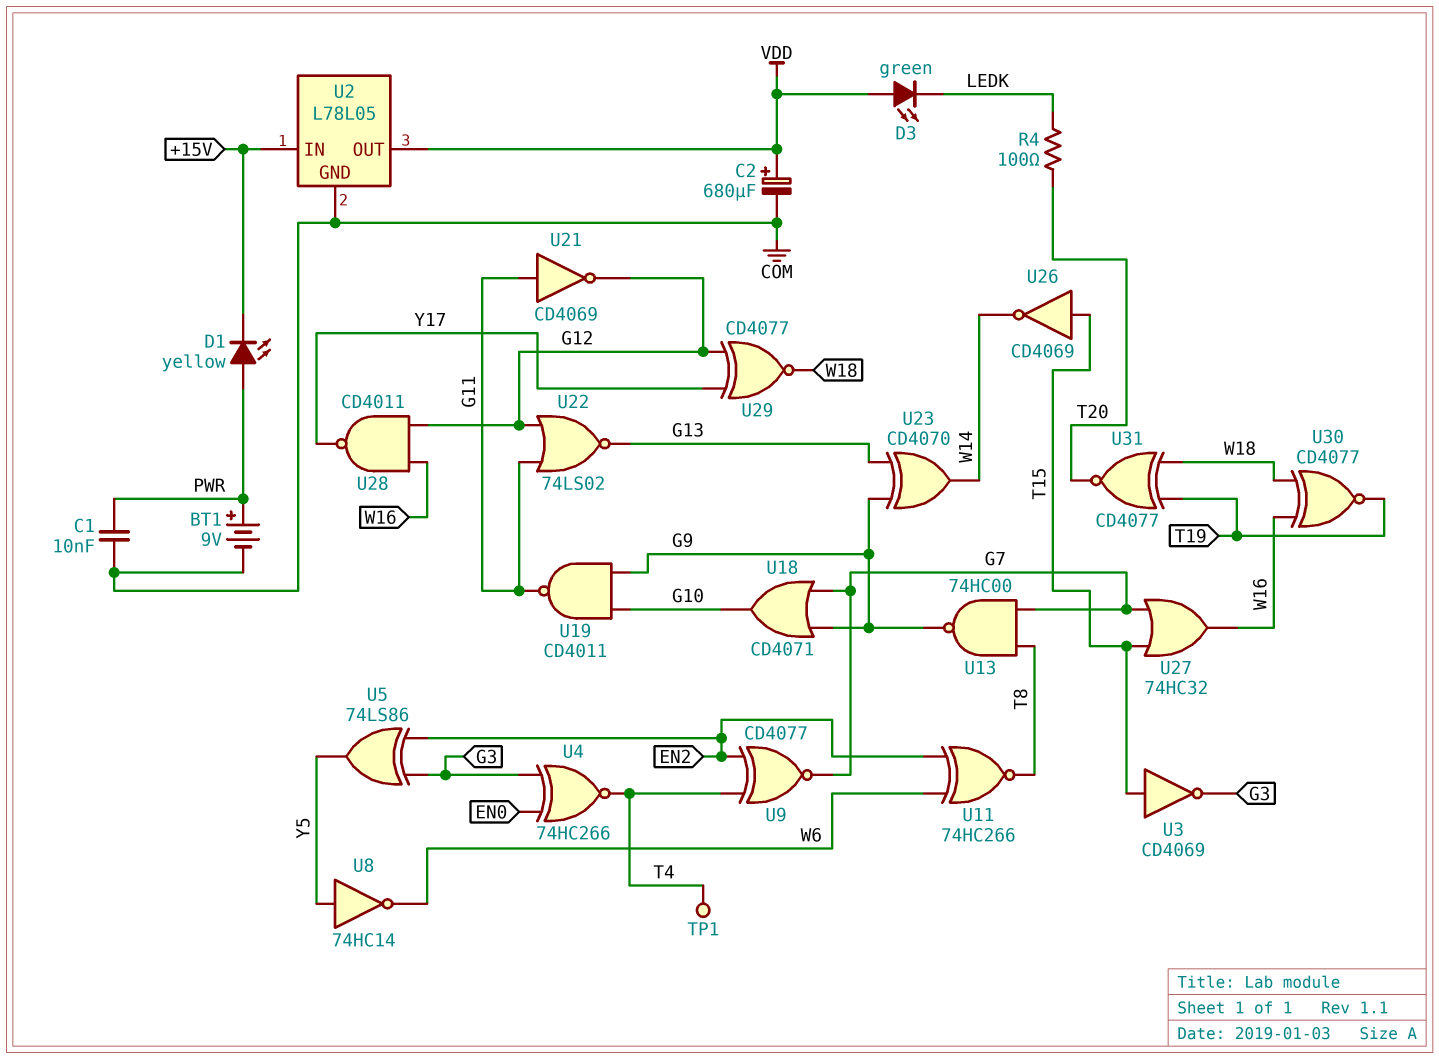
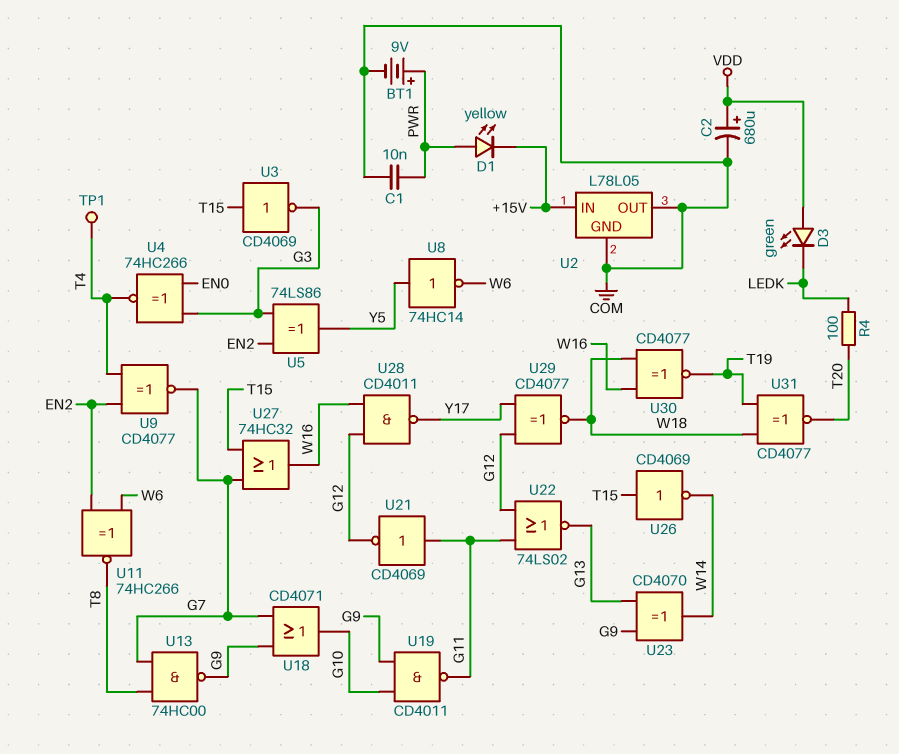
U2 pin OUT: VDD -> COM

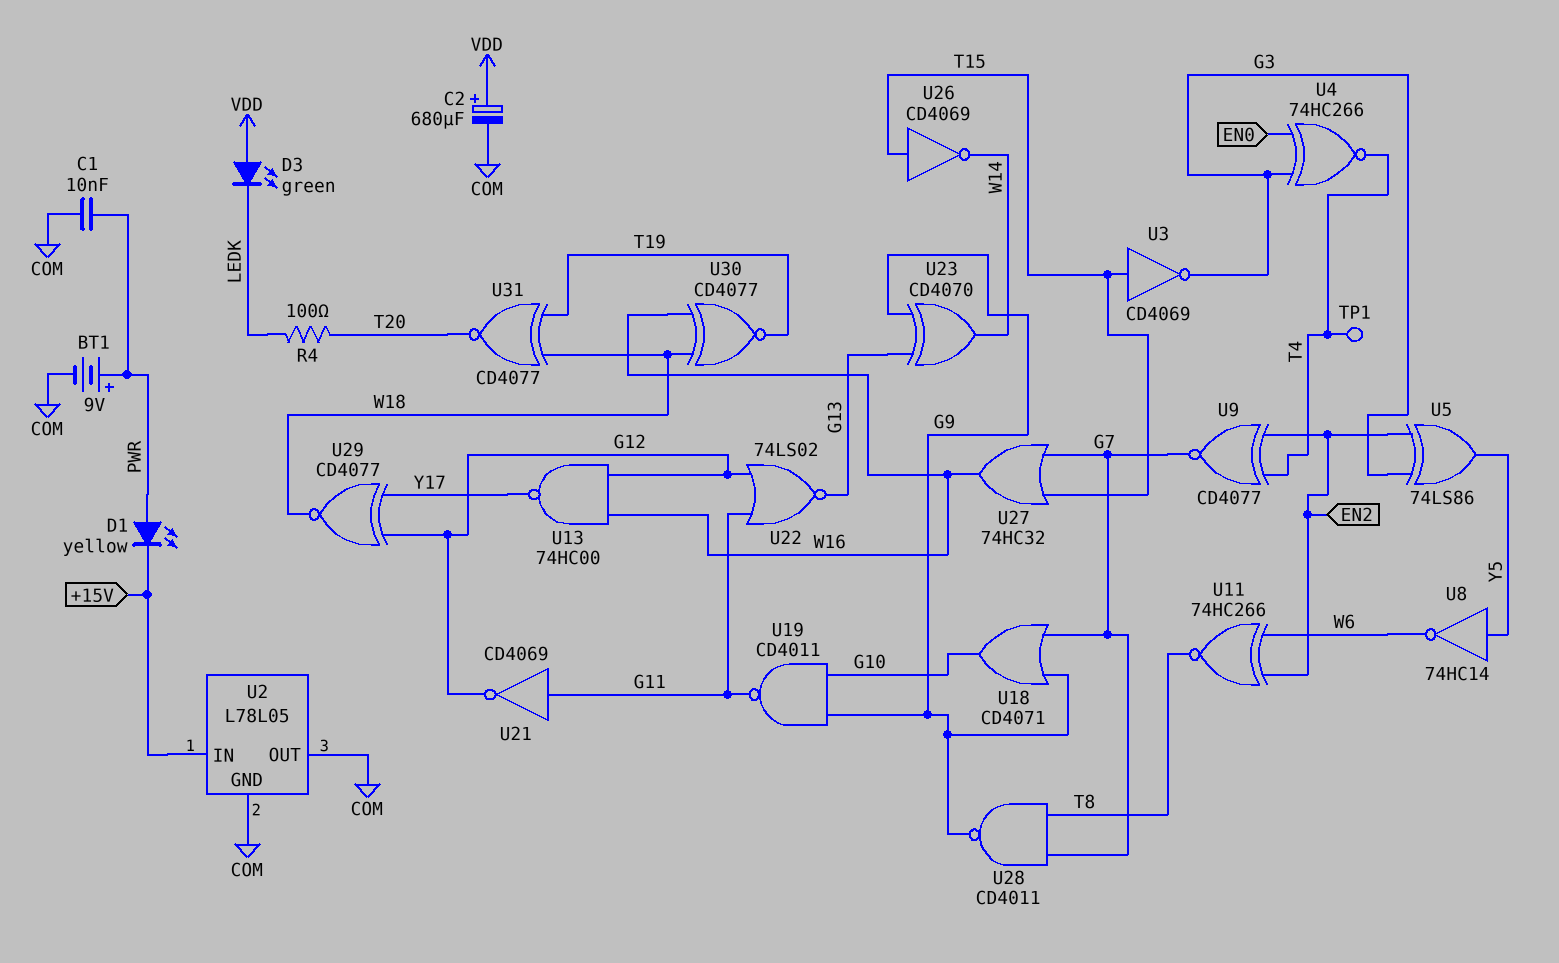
U13: NAND 74HC00 (in G7, in T8, out G9) -> NAND 74HC00 (in G12, in W16, out Y17)
U28: NAND CD4011 (in G12, in W16, out Y17) -> NAND CD4011 (in G7, in T8, out G9)

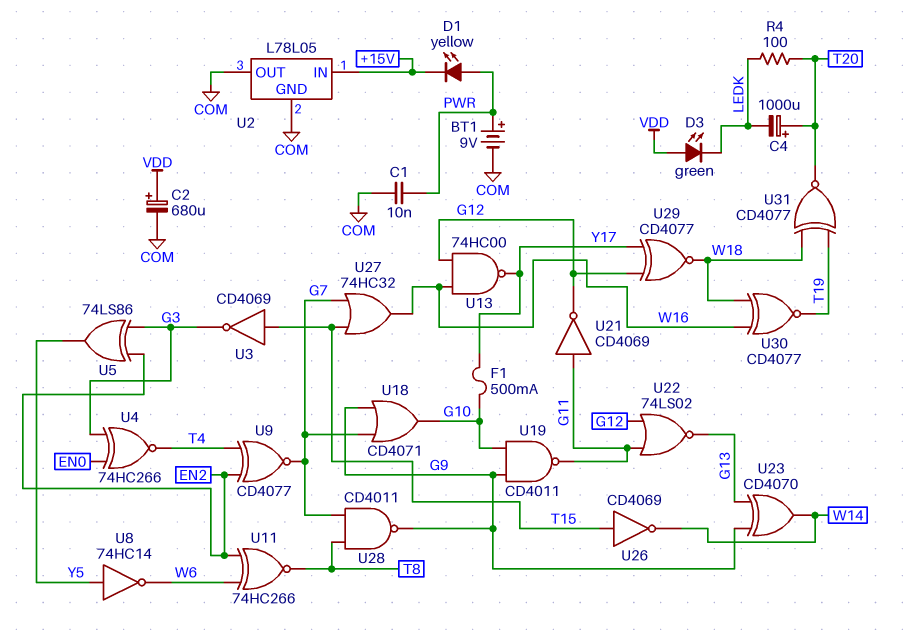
C4: none -> 1000uF (plus T20, minus LEDK)
F1: none -> 500mA (G10, Y17)
TP1: test point (T4) -> none

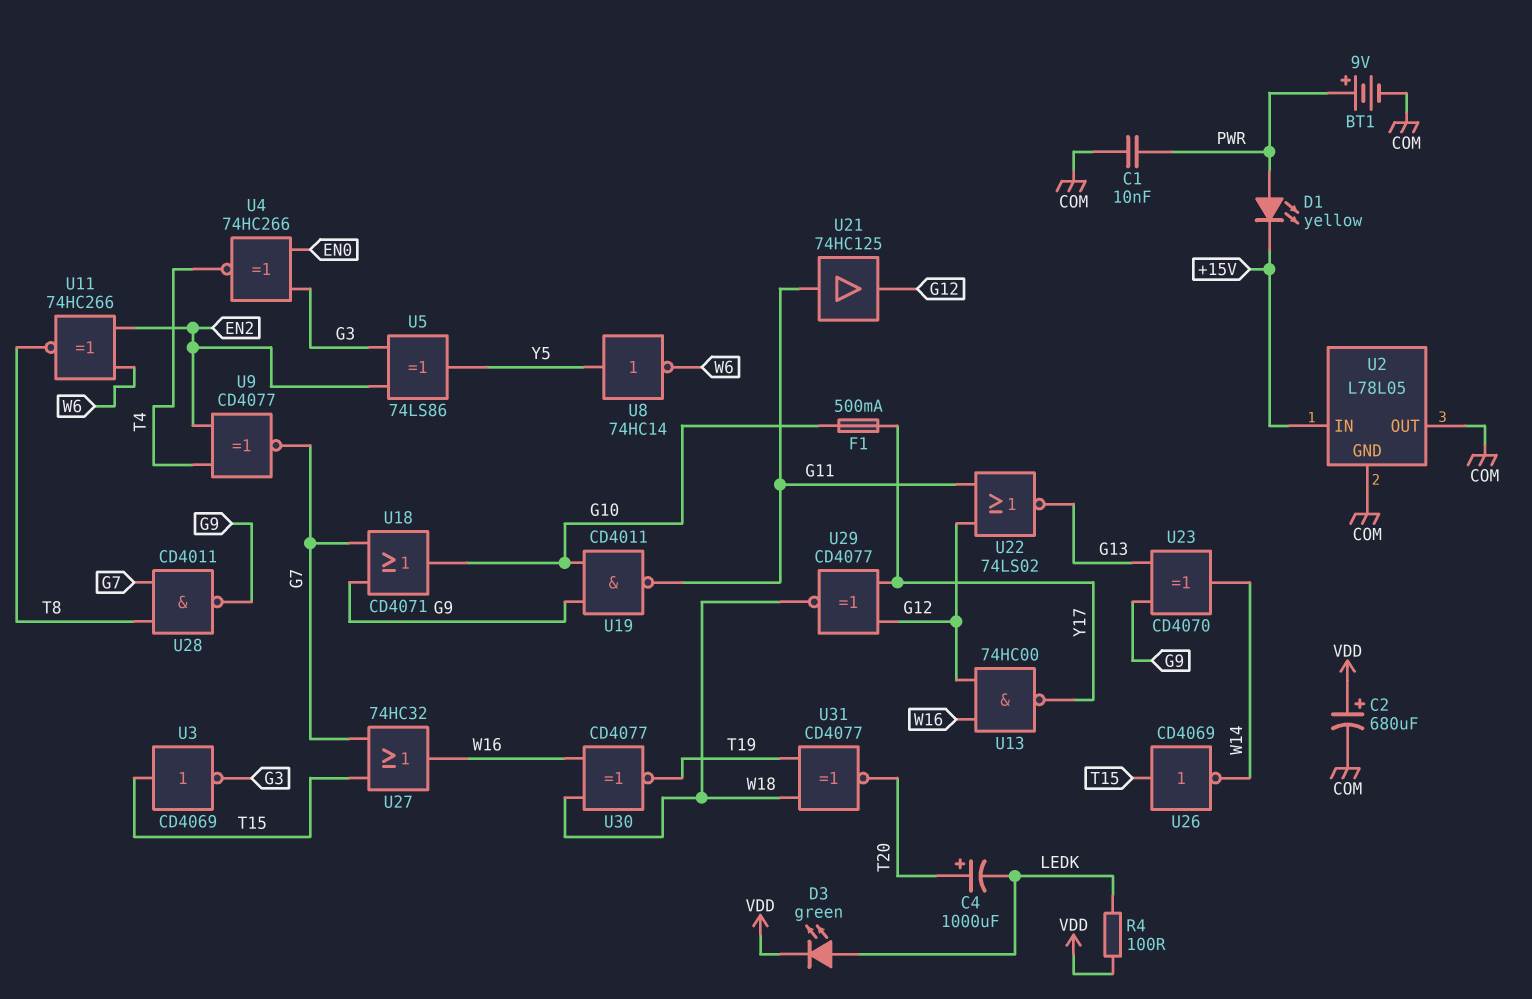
D3: LED green (A VDD, K LEDK) -> LED green (A LEDK, K VDD)
R4: 100 (LEDK, T20) -> 100 (LEDK, VDD)
U21: NOT CD4069 (in G11, out G12) -> buffer 74HC125 (in G11, out G12)

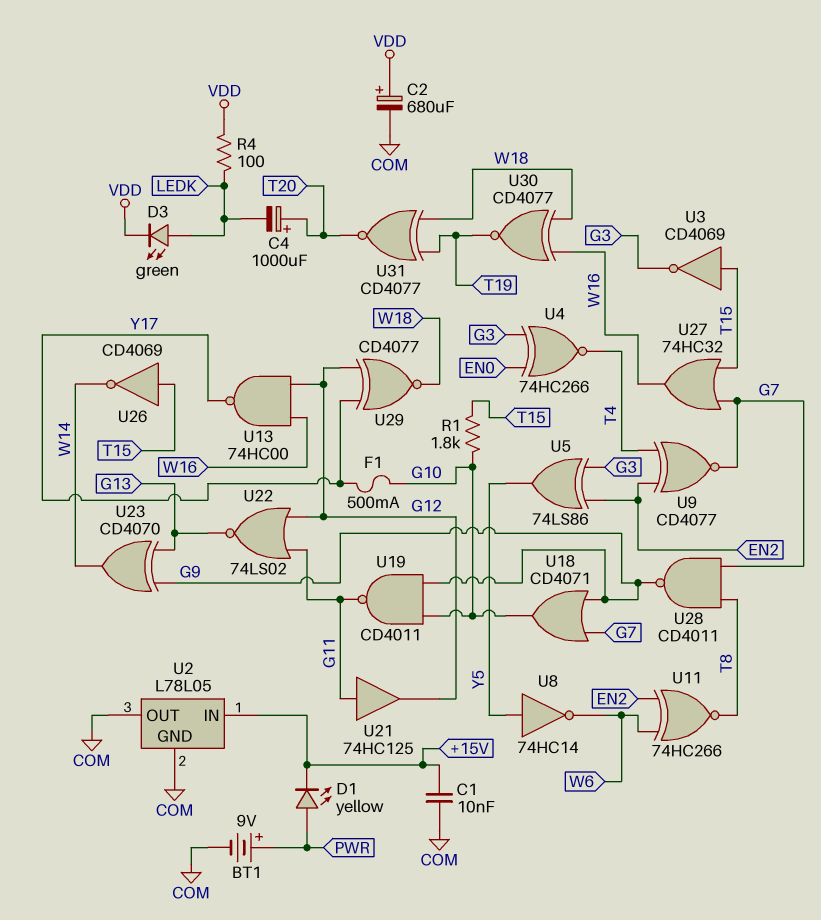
C1: 10nF (COM, PWR) -> 10nF (+15V, COM)
R1: none -> 1.8k (G10, T15)

